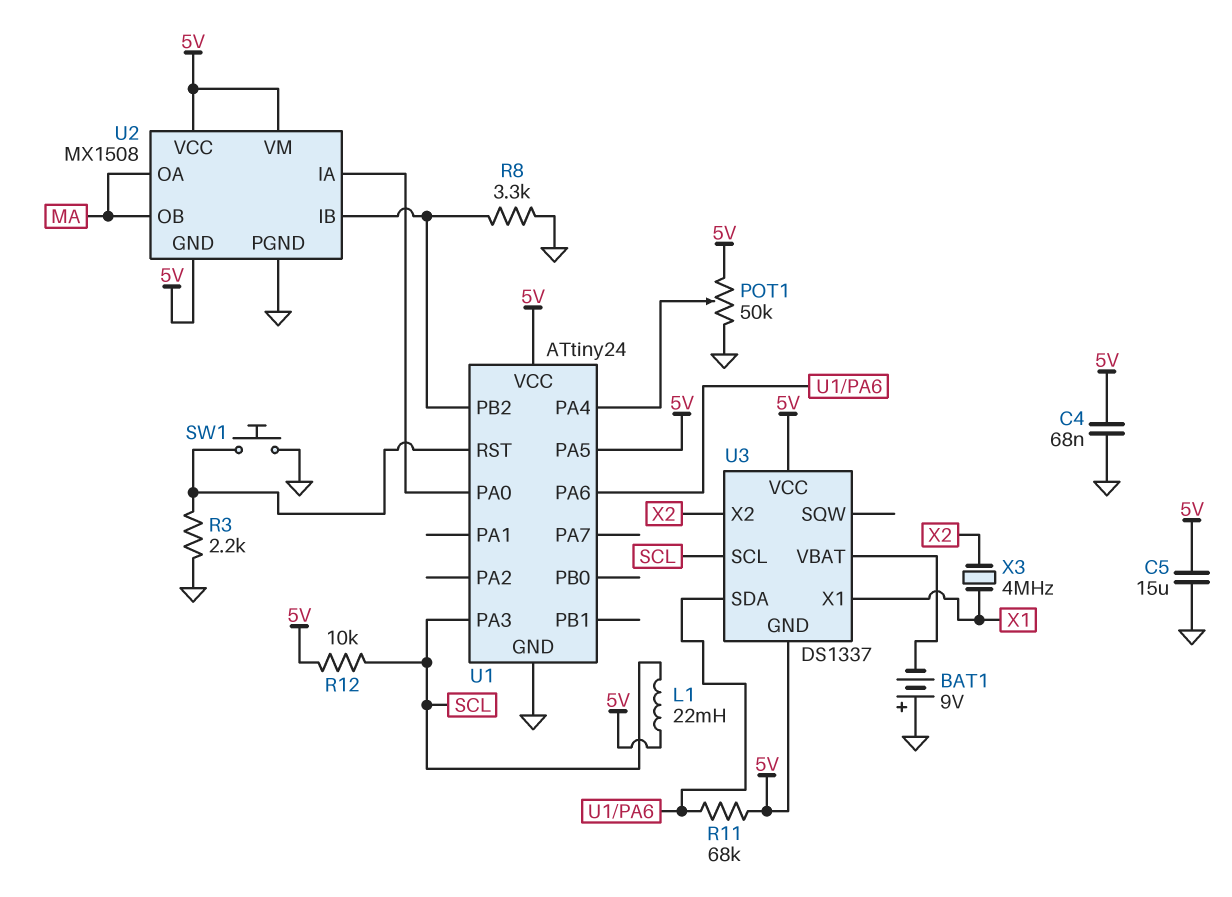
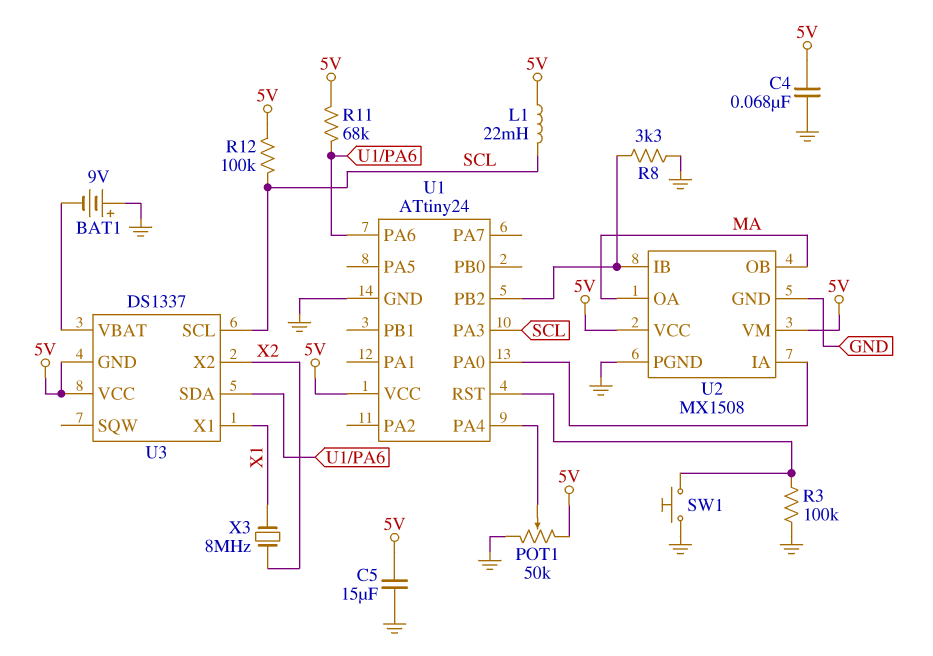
R3: 2.2k (GND, U1/RST) -> 100k (GND, U1/RST)
R12: 10k (5V, SCL) -> 100k (5V, SCL)
U1 pin PA5: 5V -> none
U2 pin GND: 5V -> GND
X3: 4MHz (X1, X2) -> 8MHz (X1, X2)

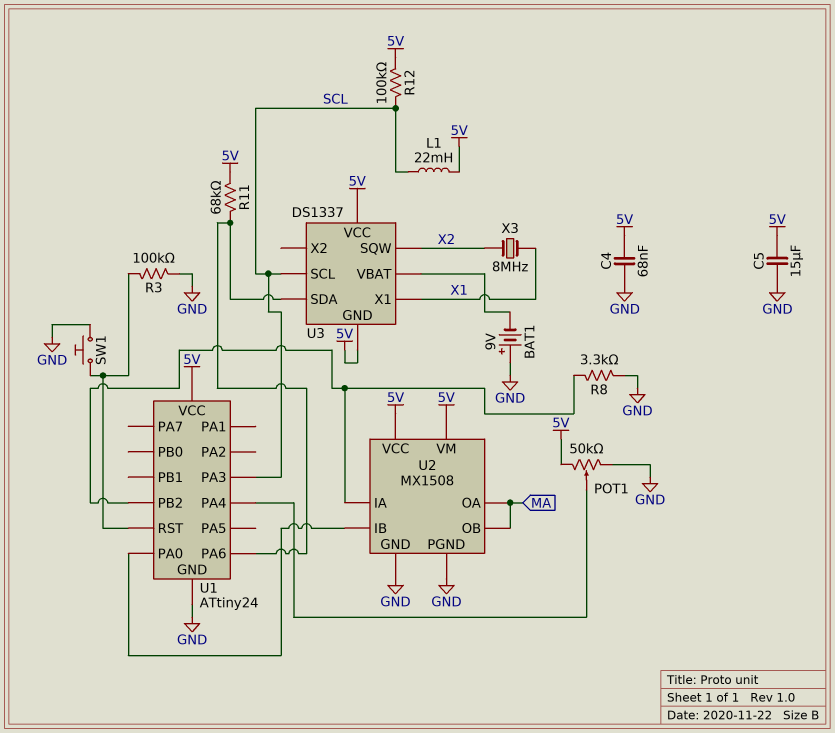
U2 pin IA: U1/PA0 -> U1/PB2
U2 pin IB: U1/PB2 -> U1/PA0
U3 pin SQW: none -> X2
U3 pin X2: X2 -> none

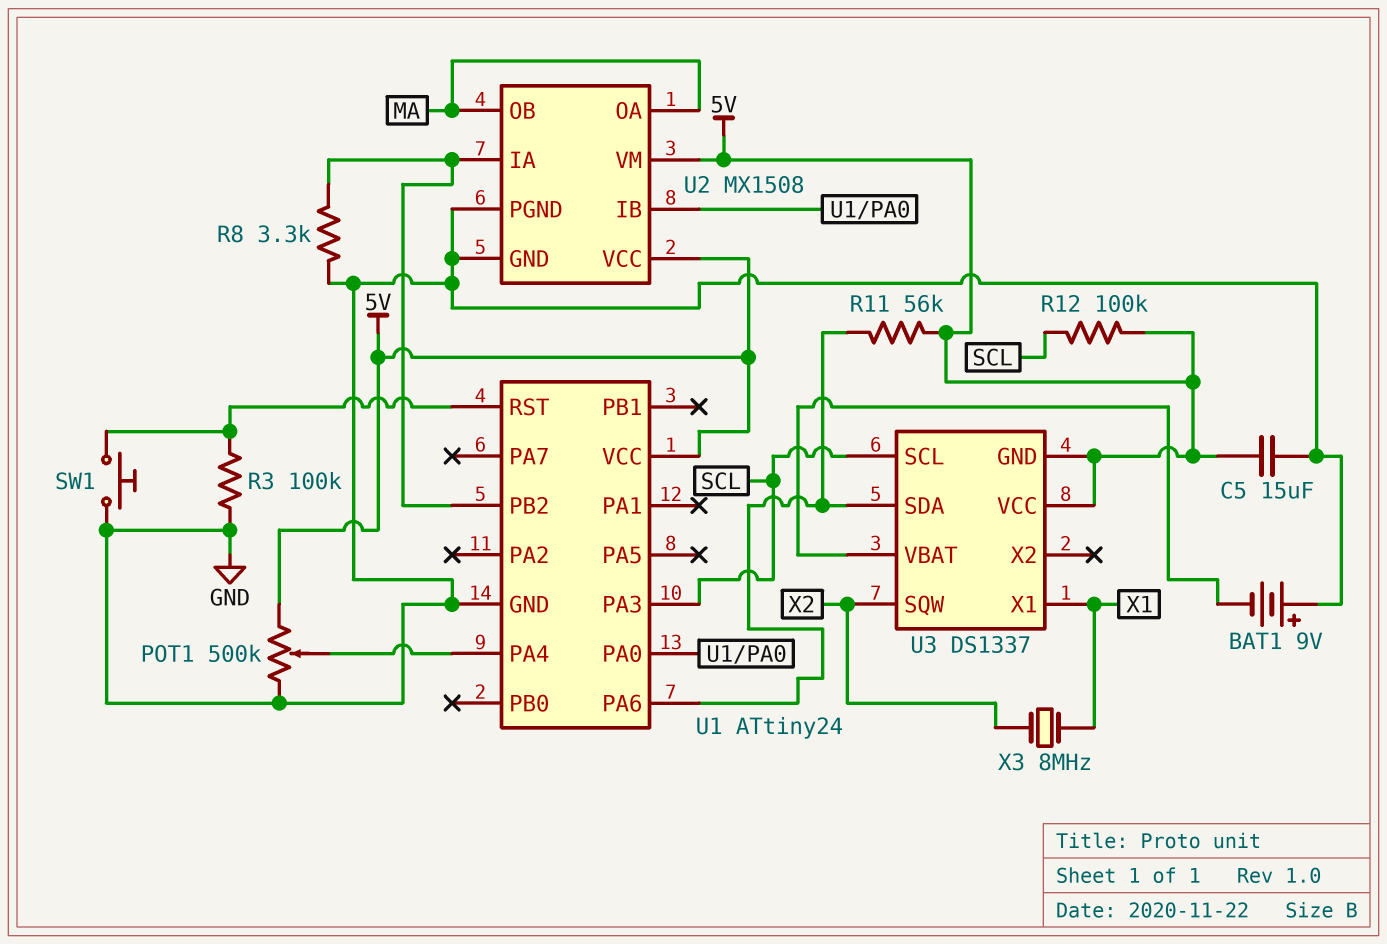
C4: 68nF (5V, GND) -> none
L1: 22mH (5V, SCL) -> none
POT1: 50k (5V, GND, wiper U1/PA4) -> 500k (5V, GND, wiper U1/PA4)
R11: 68k (5V, U1/PA6) -> 56k (5V, U1/PA6)

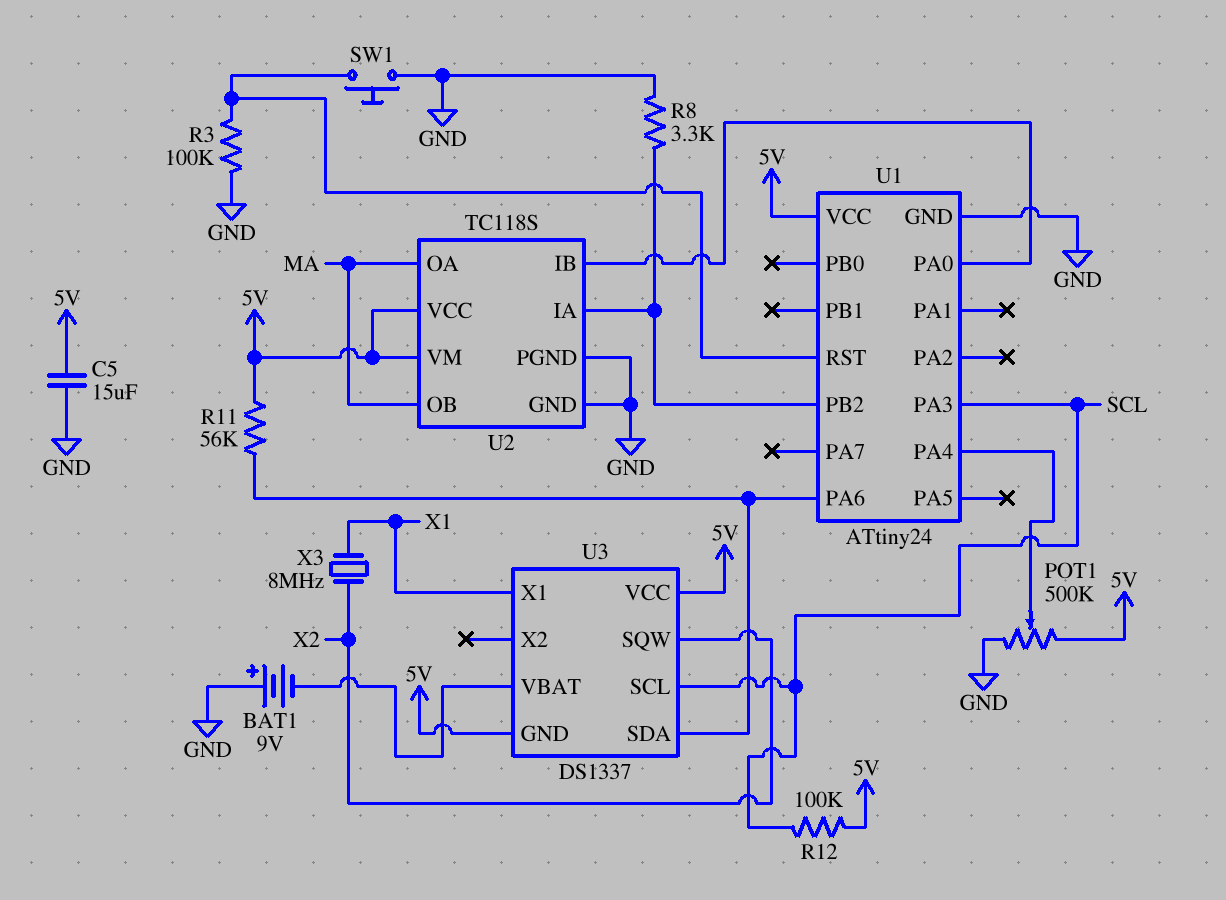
U2: MX1508 -> TC118S

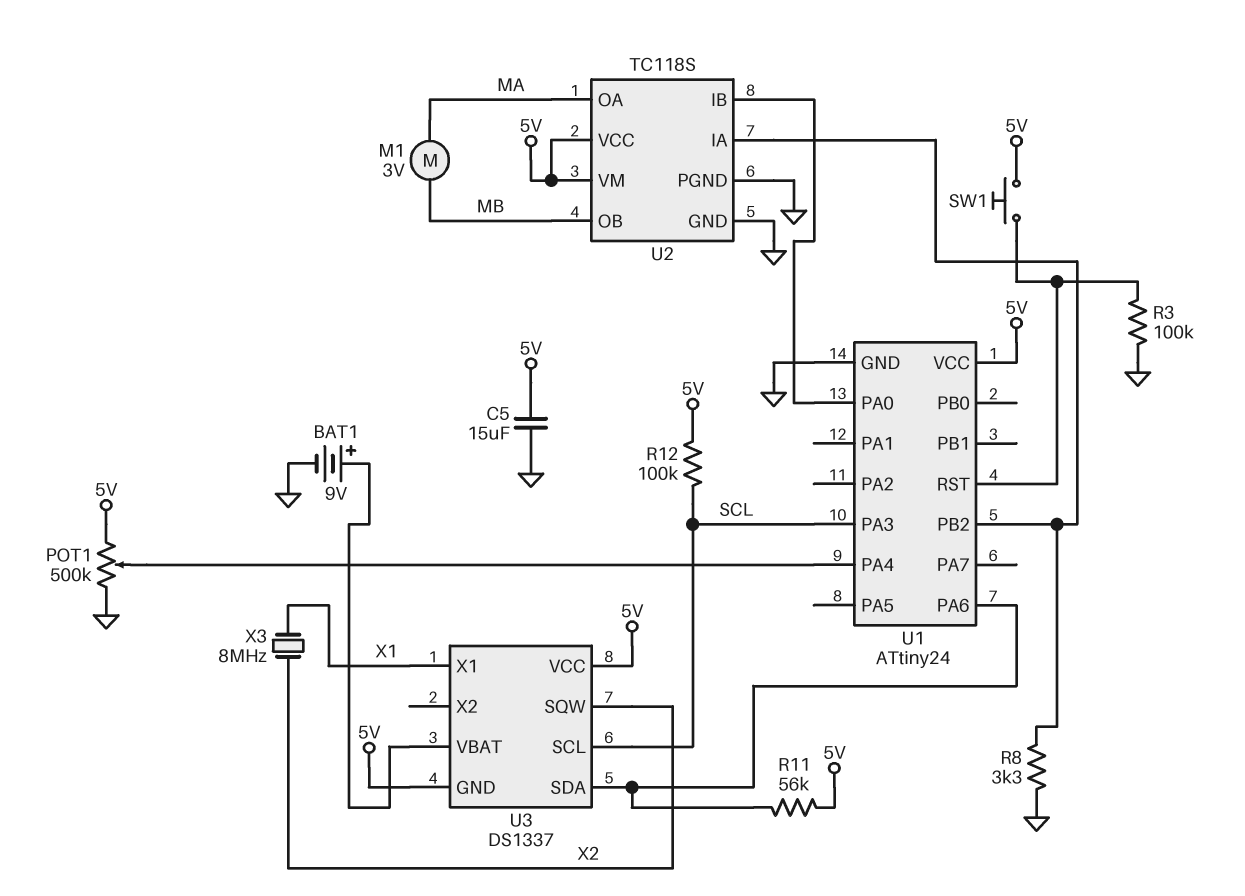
BAT1: 9V (plus GND, minus U3/VBAT) -> 9V (plus U3/VBAT, minus GND)
M1: none -> motor 3V (MA, MB)
SW1: button (GND, U1/RST) -> button (5V, U1/RST)
U2 pin OB: MA -> MB

